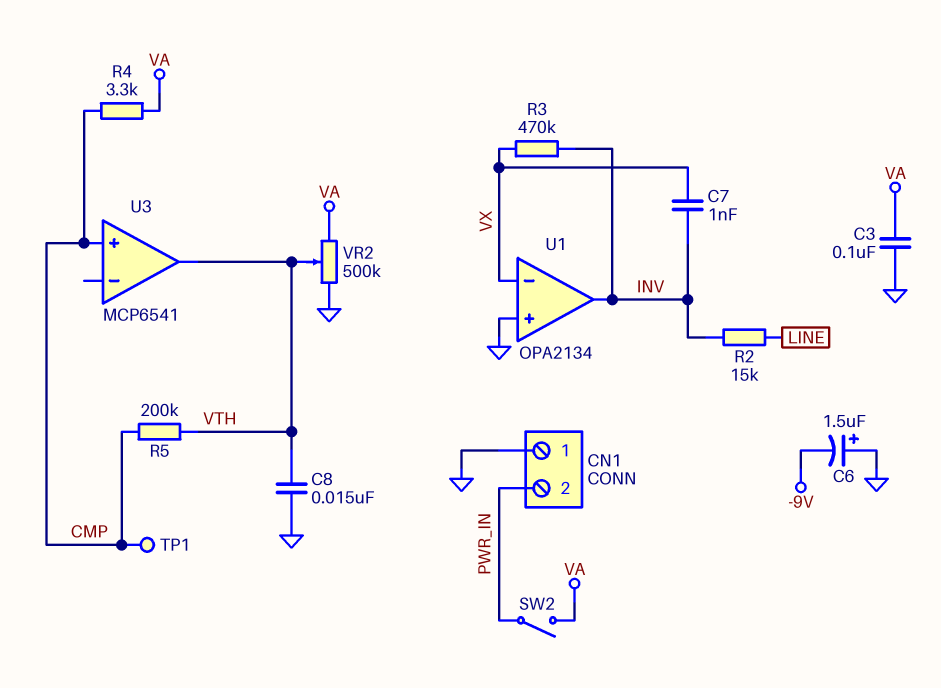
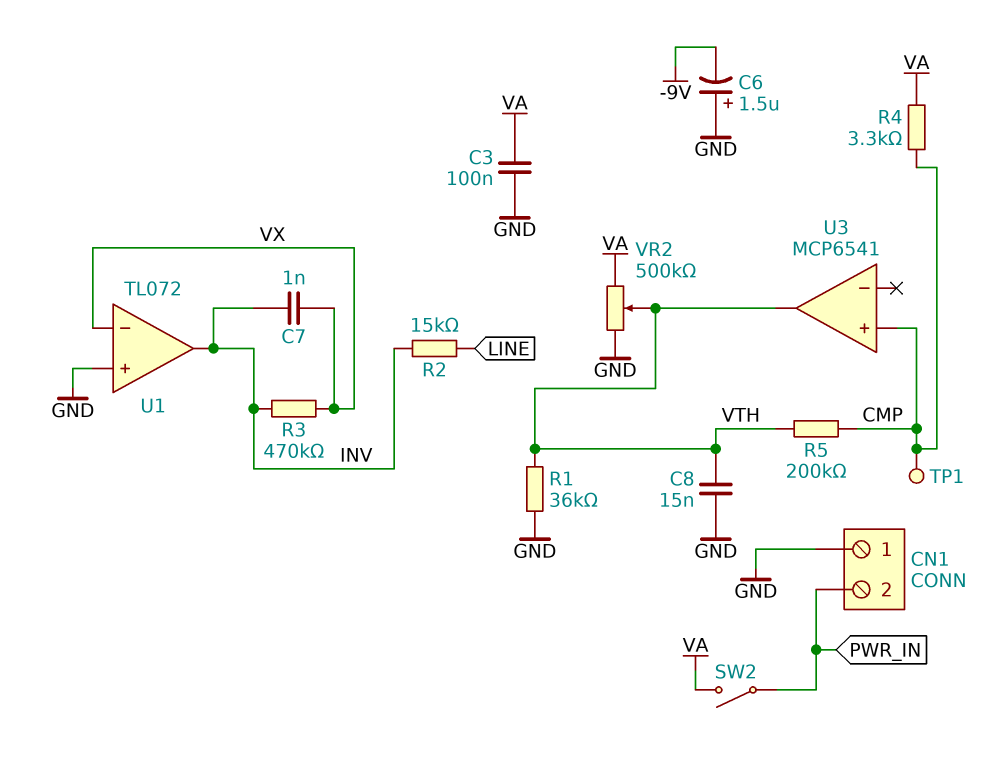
R1: none -> 36k (GND, VTH)
U1: OPA2134 -> TL072

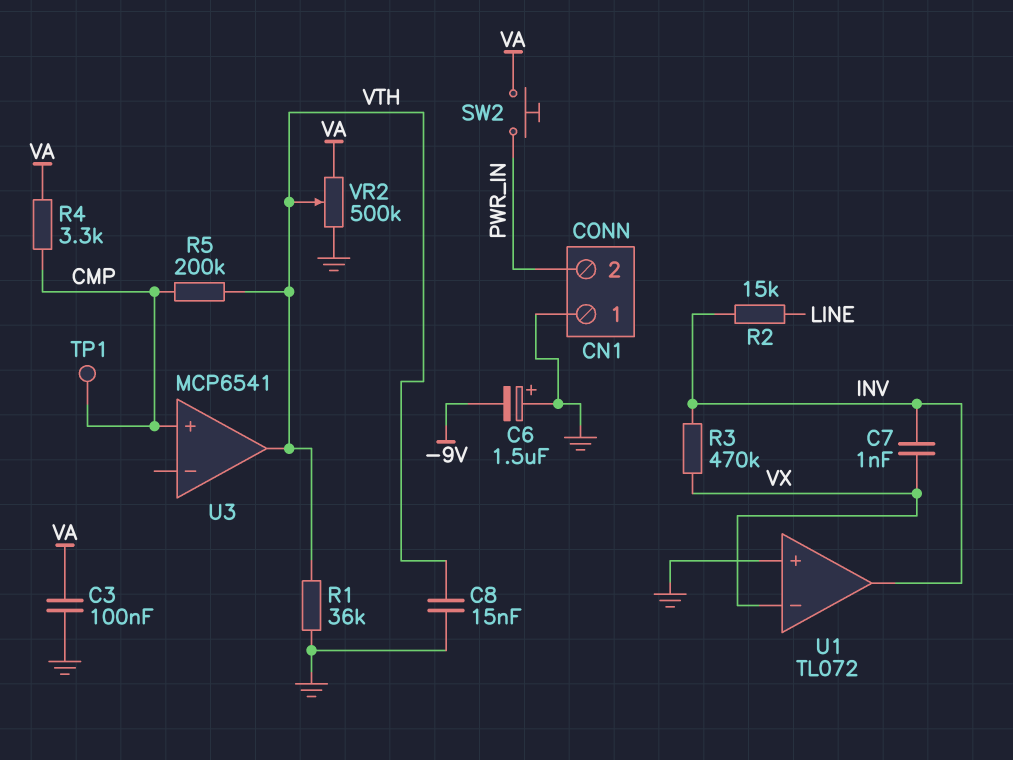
SW2: switch (PWR_IN, VA) -> button (PWR_IN, VA)

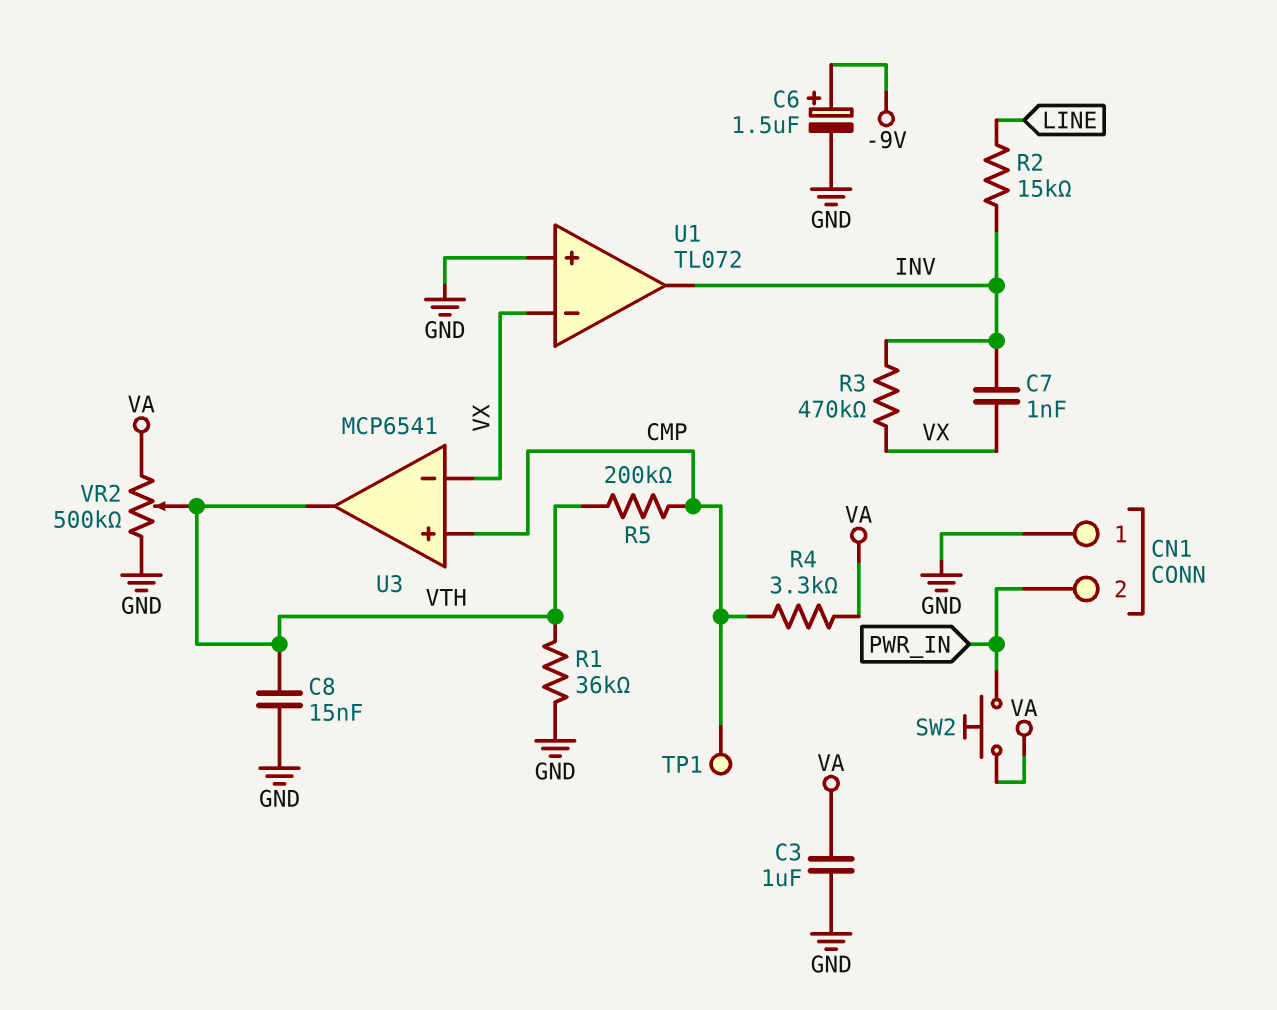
C3: 100nF (GND, VA) -> 1uF (GND, VA)
C6: 1.5uF (plus GND, minus -9V) -> 1.5uF (plus -9V, minus GND)
U3 pin in-: none -> VX

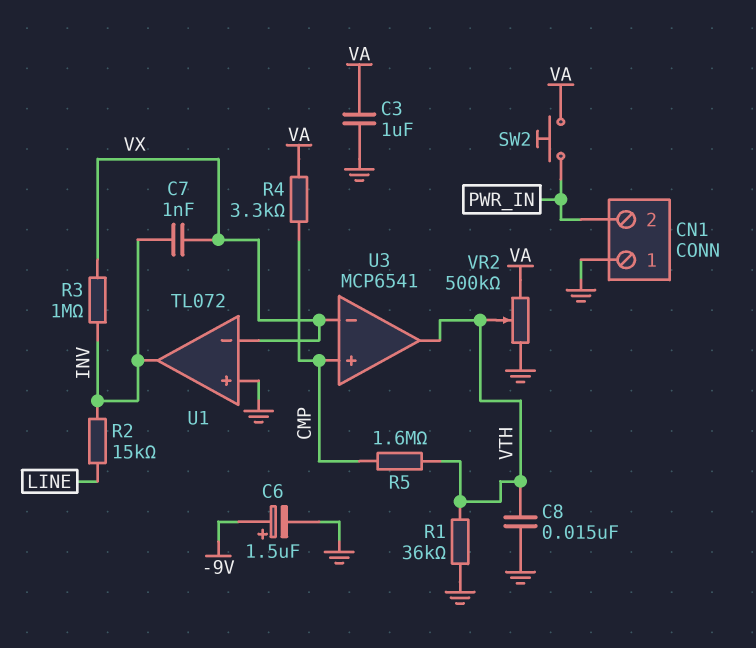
R3: 470k (INV, VX) -> 1M (INV, VX)
R5: 200k (CMP, VTH) -> 1.6M (CMP, VTH)
TP1: test point (CMP) -> none

